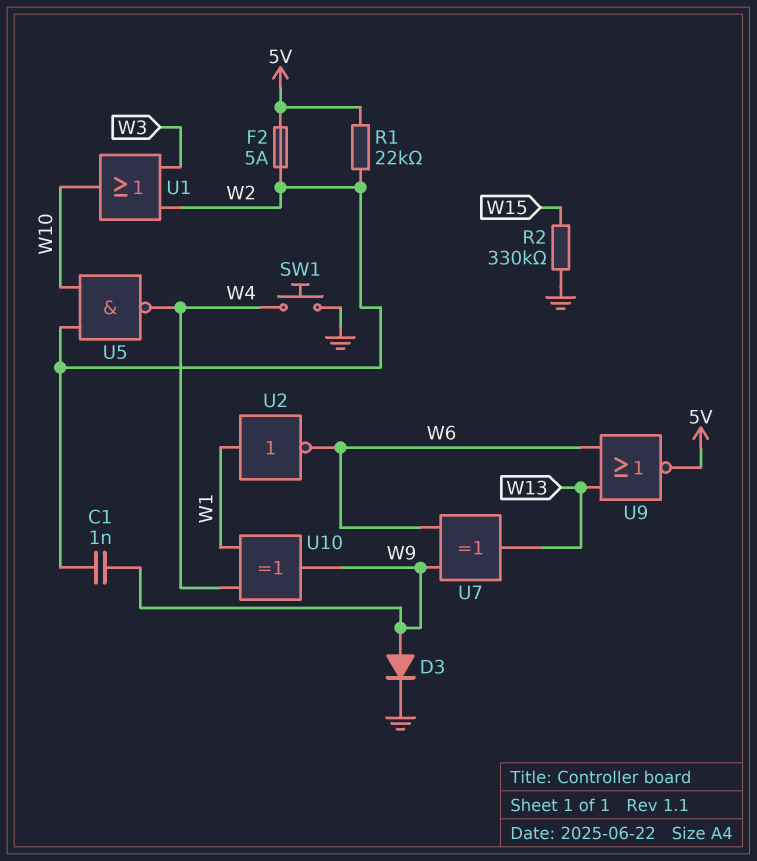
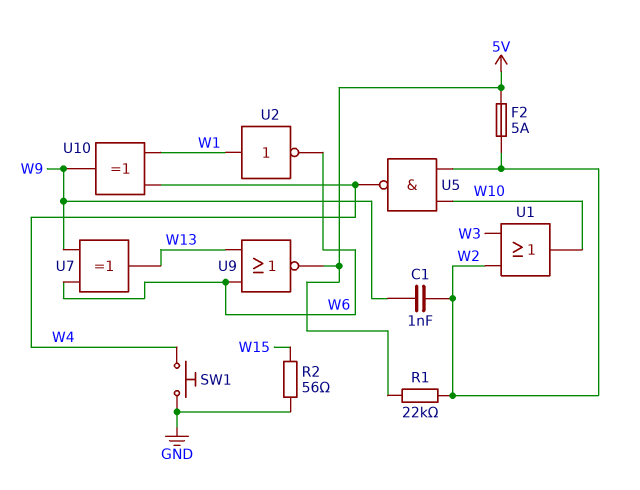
D3: diode (A W9, K GND) -> none
R2: 330k (GND, W15) -> 56 (GND, W15)

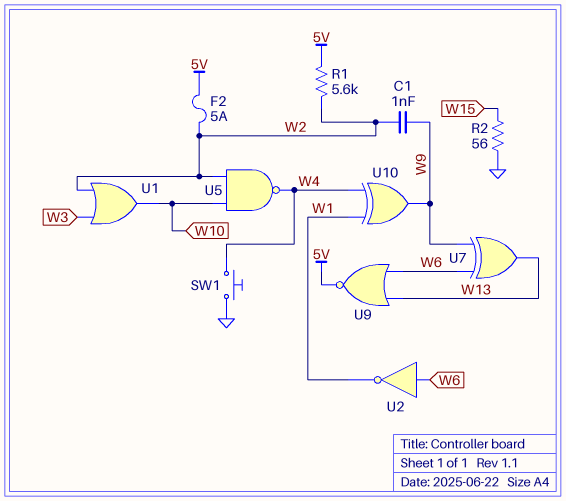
R1: 22k (5V, W2) -> 5.6k (5V, W2)
U2: NOT (in W1, out W6) -> NOT (in W6, out W1)

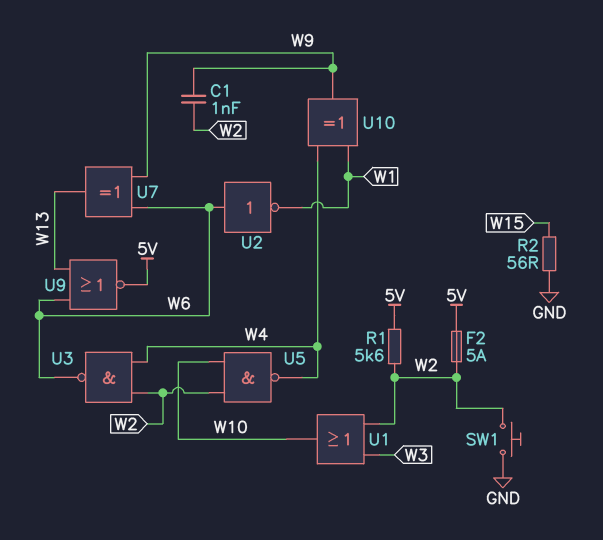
SW1: button (GND, W4) -> button (GND, W2)
U3: none -> NAND (in W2, in W4, out W6)

